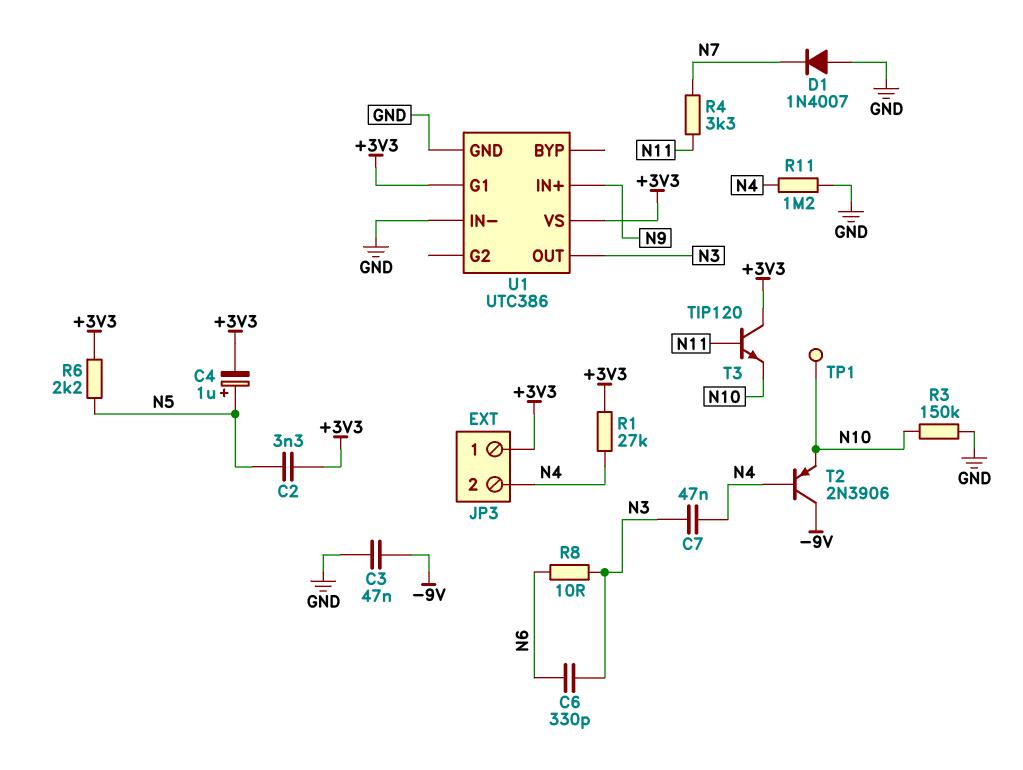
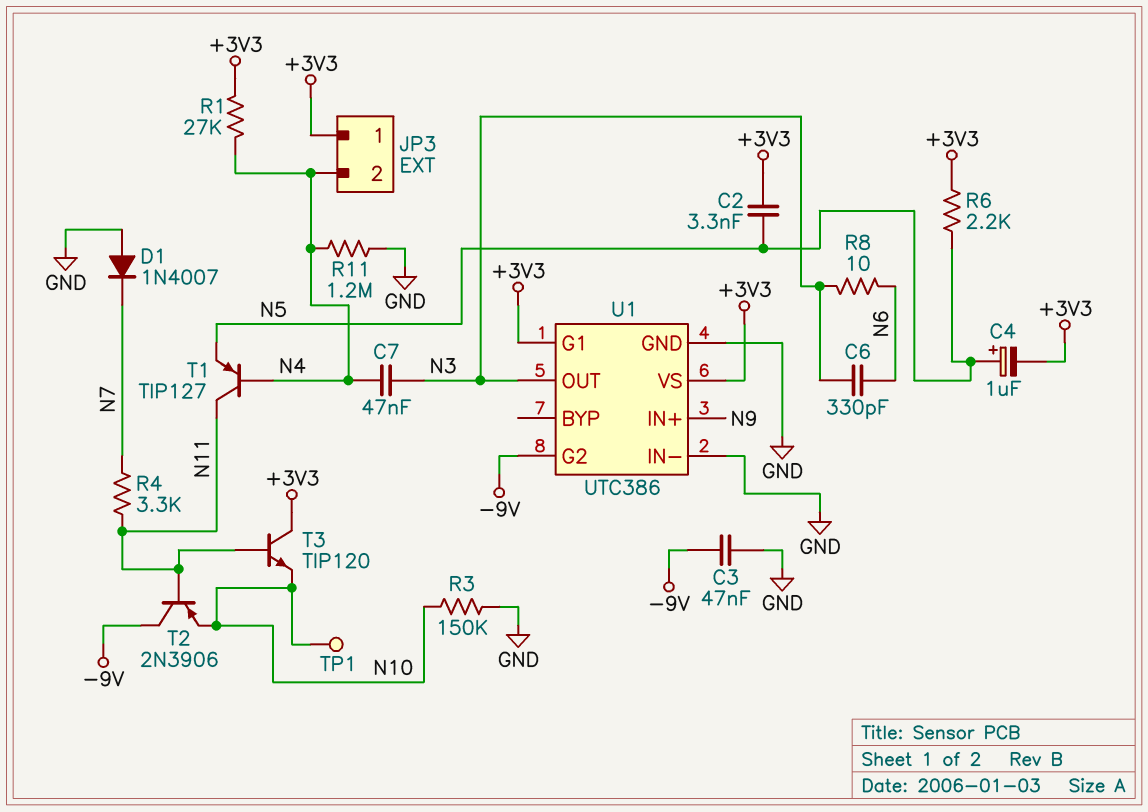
T1: none -> PNP TIP127 (B N4, C N11, E N5)
T2: PNP 2N3906 (B N4, C -9V, E N10) -> PNP 2N3906 (B N11, C -9V, E N10)
U1 pin G2: none -> -9V

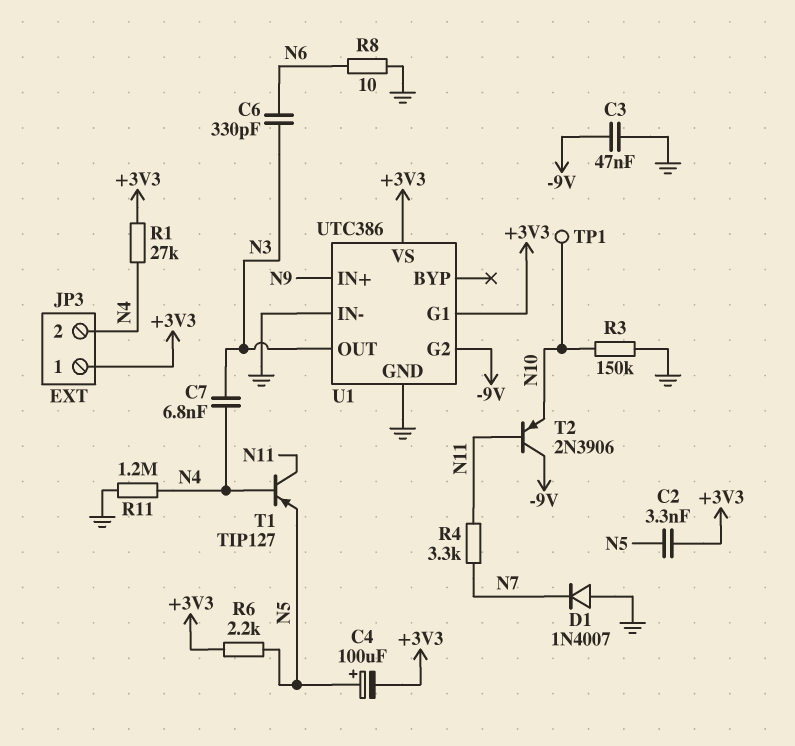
C4: 1uF (plus N5, minus +3V3) -> 100uF (plus N5, minus +3V3)
C7: 47nF (N3, N4) -> 6.8nF (N3, N4)
R8: 10 (N3, N6) -> 10 (GND, N6)
T3: NPN TIP120 (B N11, C +3V3, E N10) -> none

